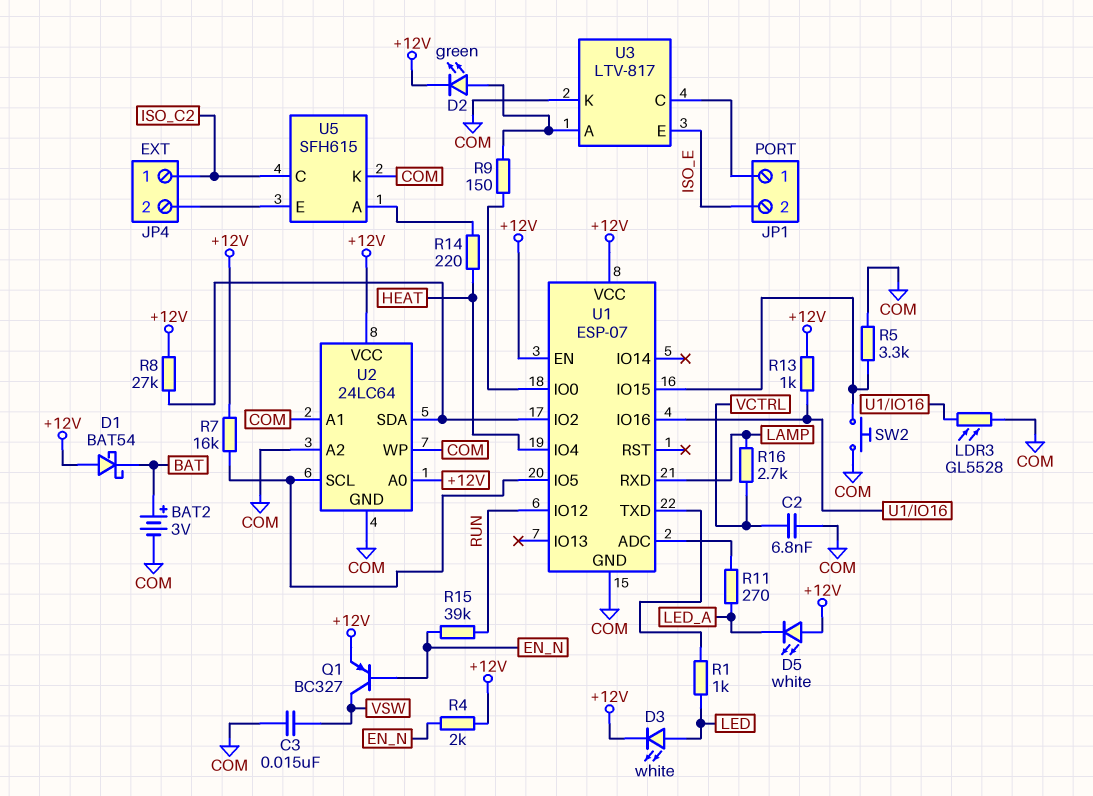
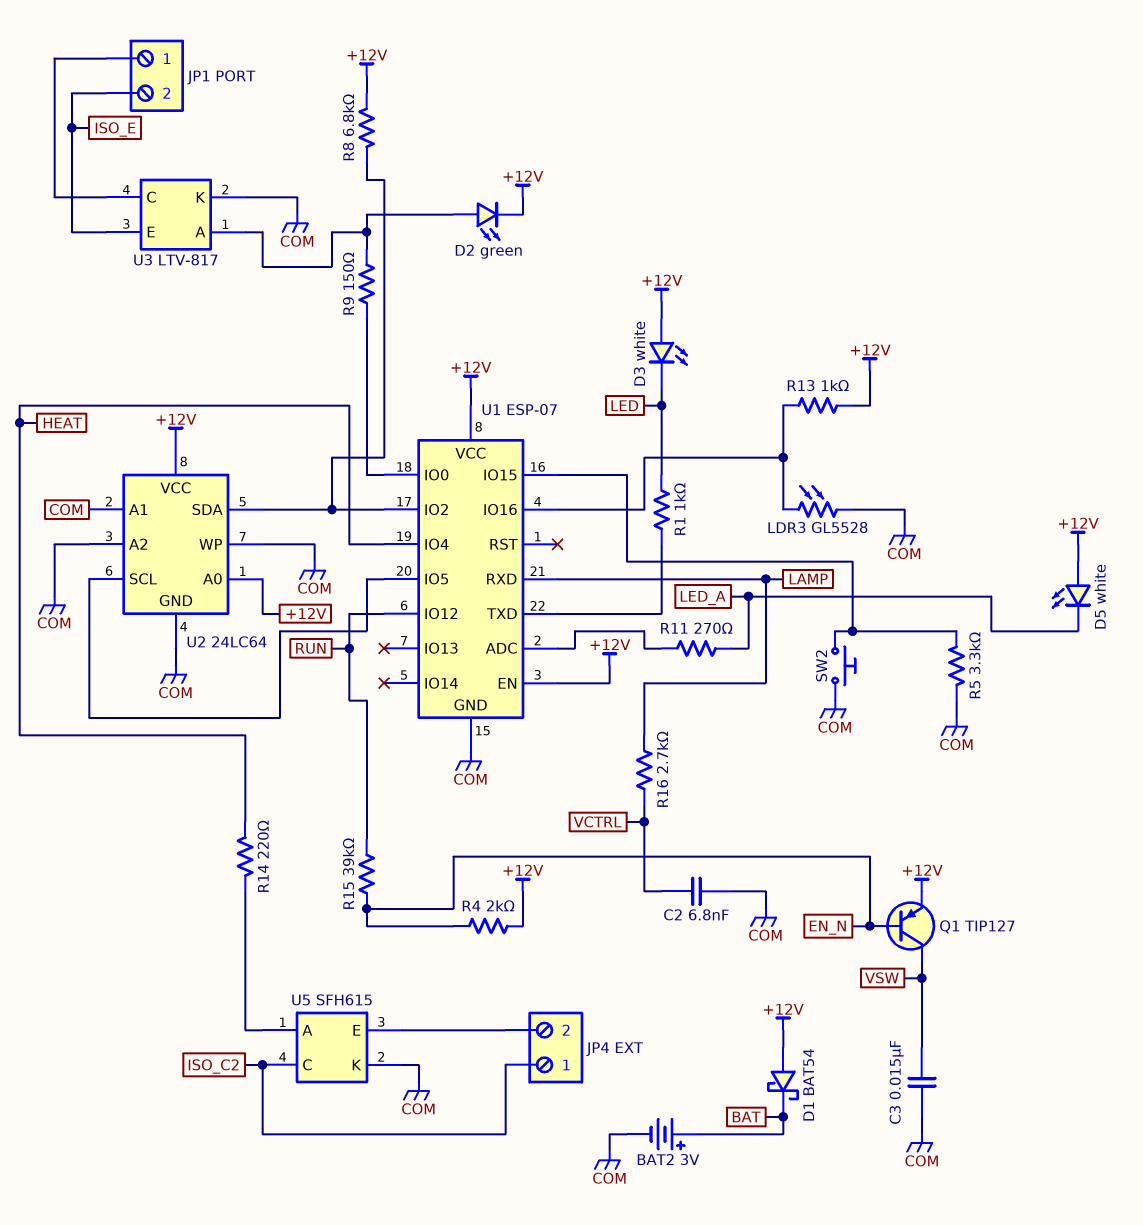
D3: LED white (A LED, K +12V) -> LED white (A +12V, K LED)
Q1: PNP BC327 (B EN_N, C VSW, E +12V) -> PNP TIP127 (B EN_N, C VSW, E +12V)
R7: 16k (+12V, U1/IO5) -> none
R8: 27k (+12V, U1/IO2) -> 6.8k (+12V, U1/IO2)

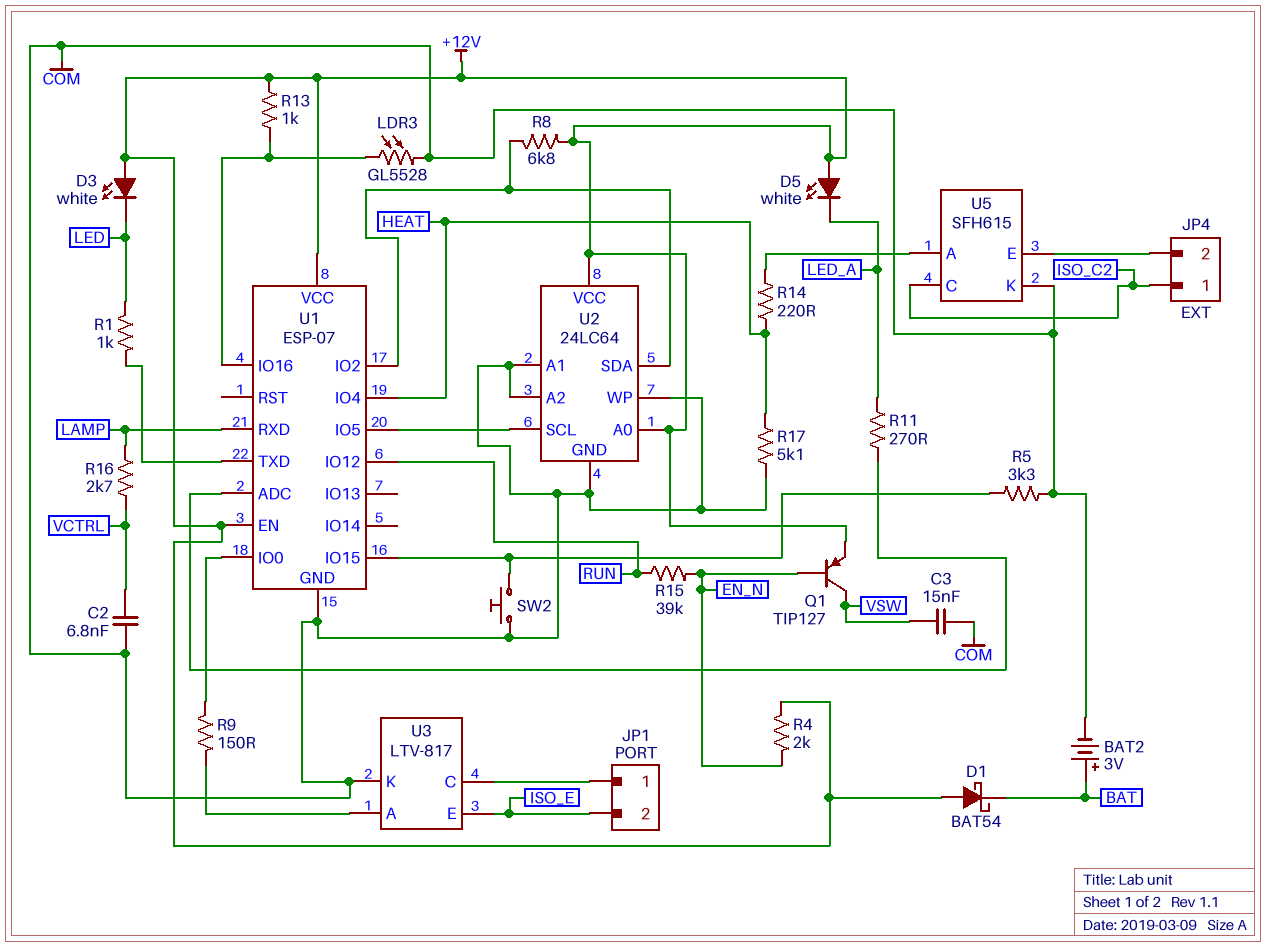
D2: LED green (A U3/A, K +12V) -> none
R17: none -> 5.1k (COM, HEAT)

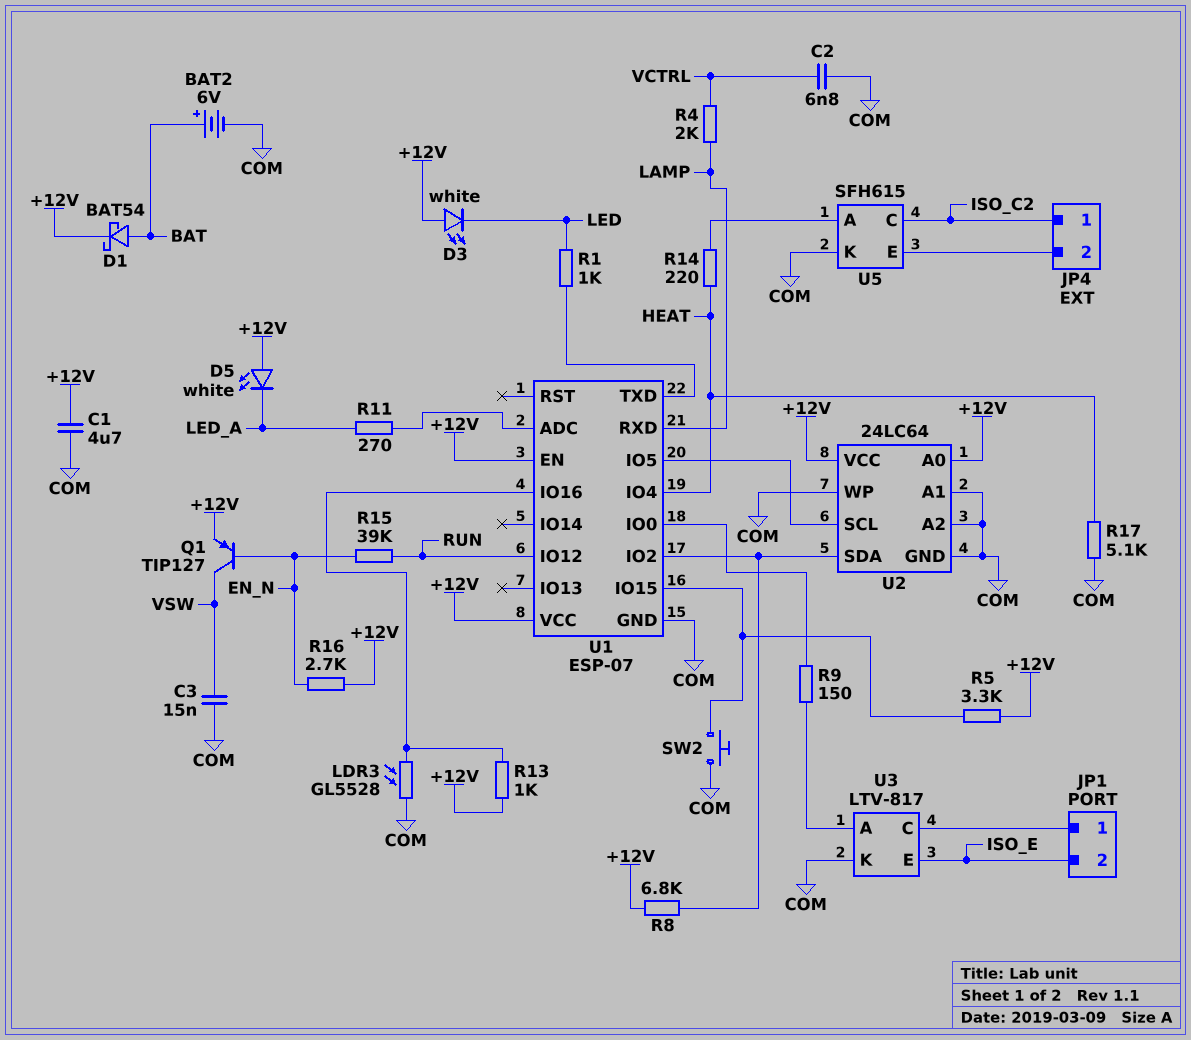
BAT2: 3V (plus BAT, minus COM) -> 6V (plus BAT, minus COM)
C1: none -> 4.7uF (+12V, COM)
D1: schottky BAT54 (A +12V, K BAT) -> schottky BAT54 (A BAT, K +12V)
R4: 2k (+12V, EN_N) -> 2k (LAMP, VCTRL)
R5: 3.3k (COM, U1/IO15) -> 3.3k (+12V, U1/IO15)
R16: 2.7k (LAMP, VCTRL) -> 2.7k (+12V, EN_N)

